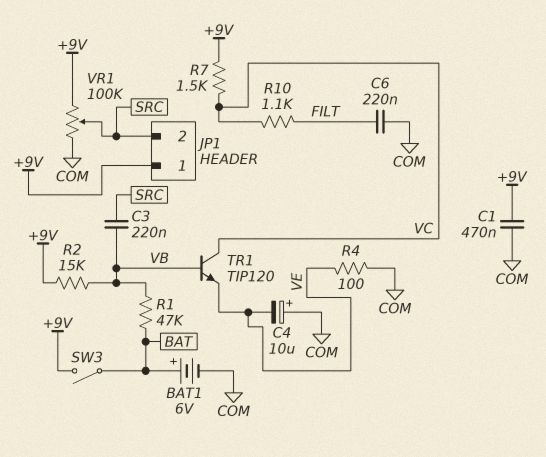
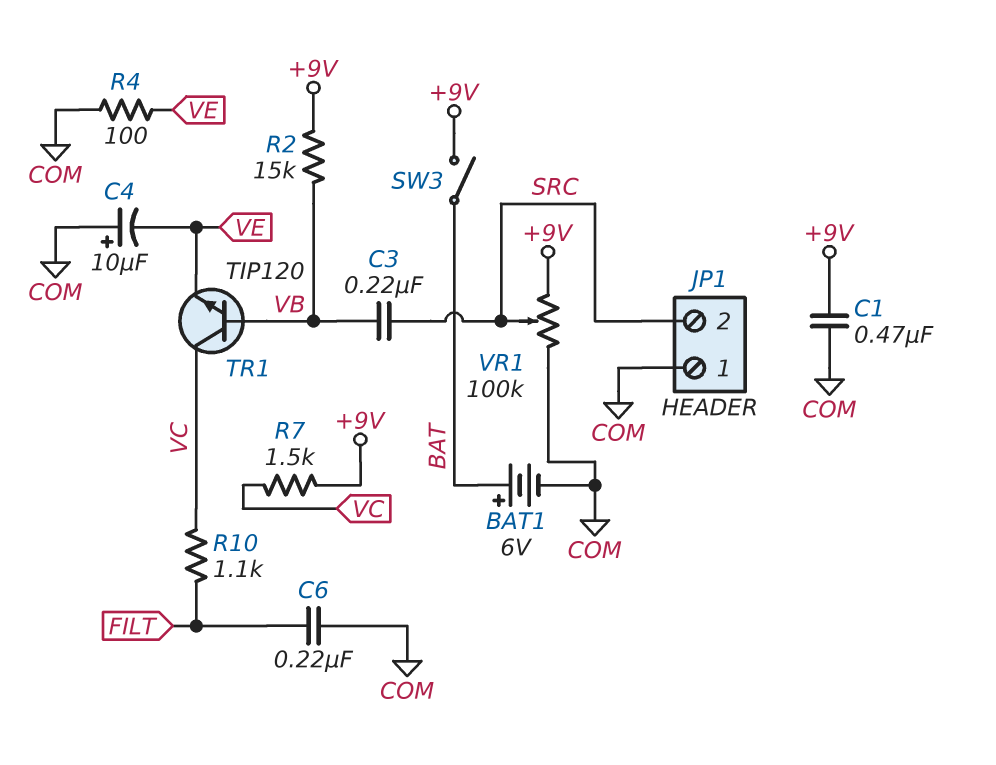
JP1 pin 1: +9V -> COM
R1: 47k (BAT, VB) -> none

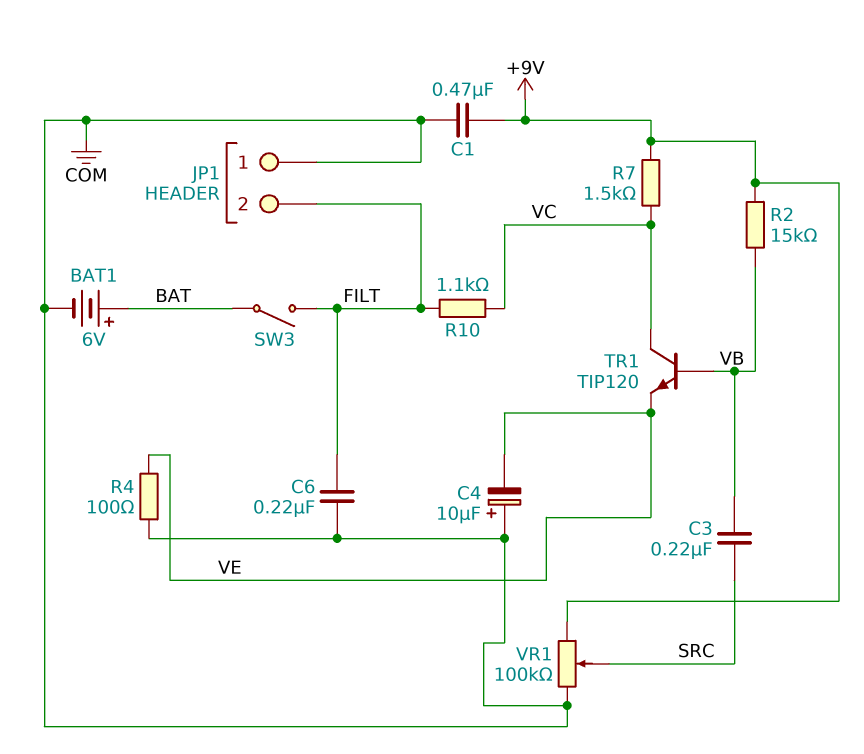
JP1 pin 2: SRC -> FILT
SW3: switch (+9V, BAT) -> switch (BAT, FILT)

